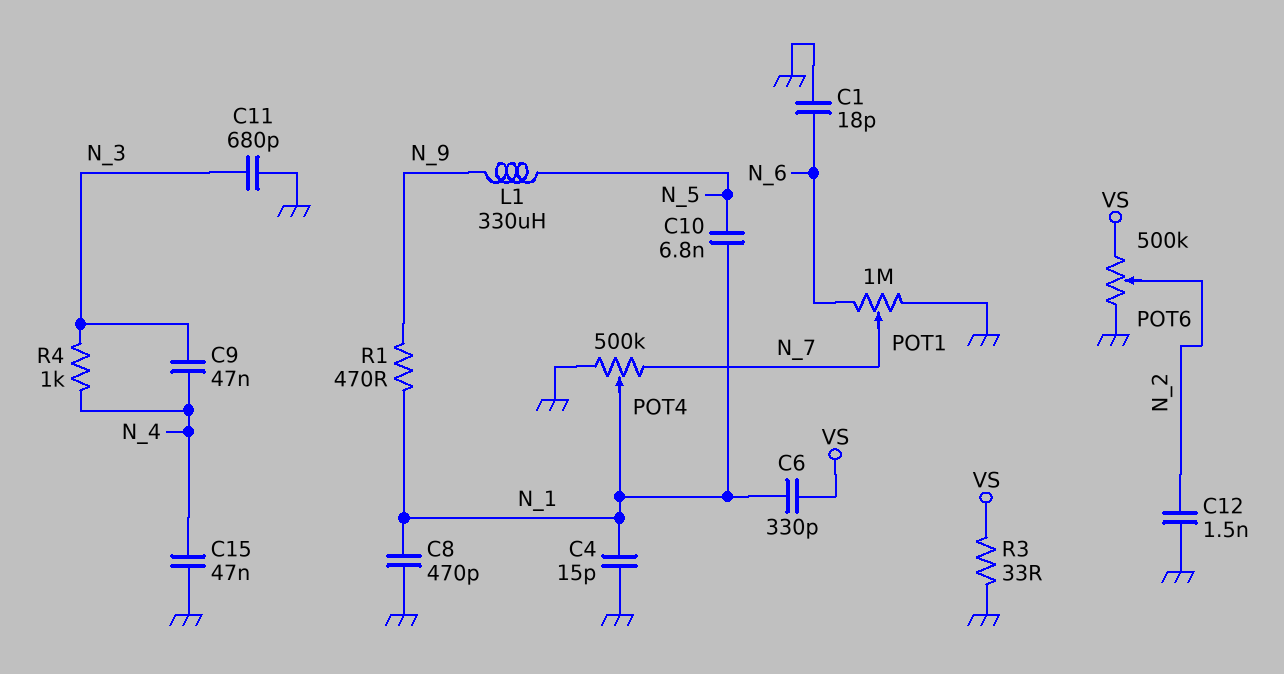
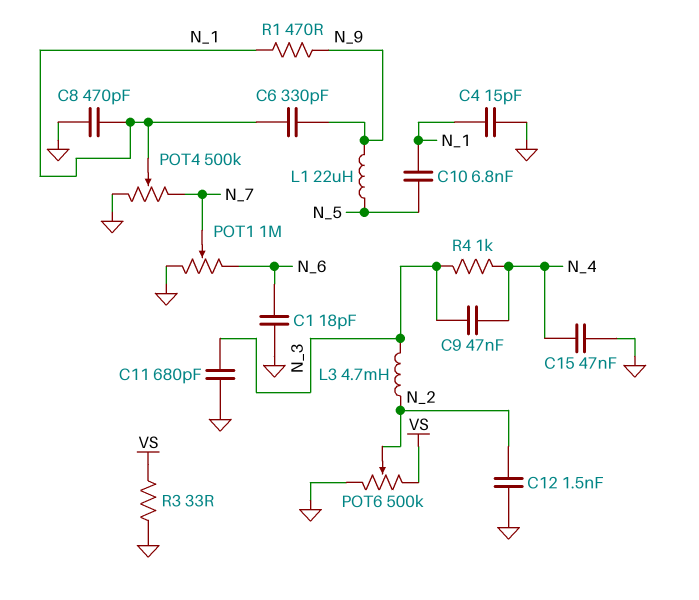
C6: 330pF (N_1, VS) -> 330pF (N_1, N_9)
L1: 330uH (N_5, N_9) -> 22uH (N_5, N_9)
L3: none -> 4.7mH (N_2, N_3)

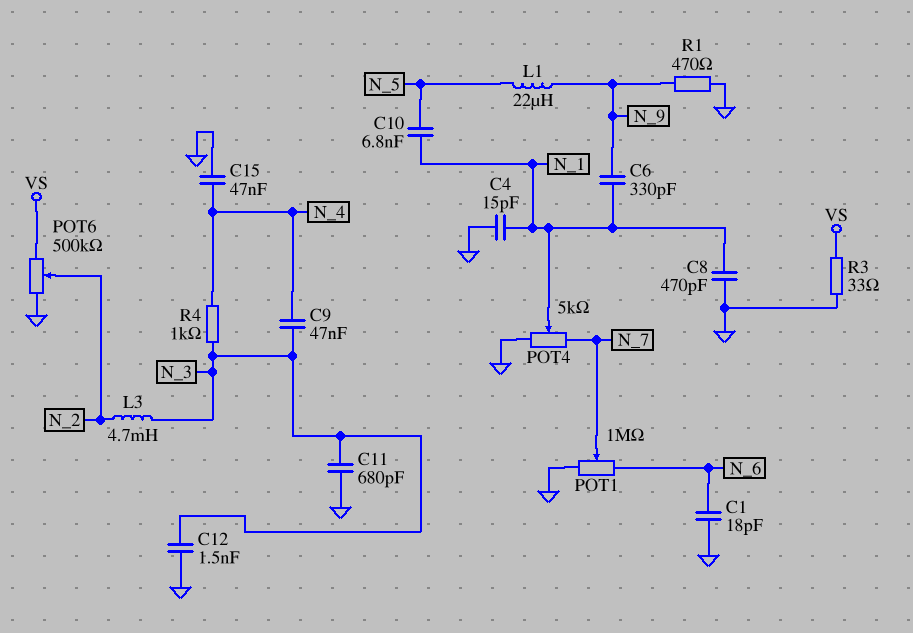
C12: 1.5nF (GND, N_2) -> 1.5nF (GND, N_3)
POT4: 500k (GND, N_7, wiper N_1) -> 5k (GND, N_7, wiper N_1)
R1: 470 (N_1, N_9) -> 470 (GND, N_9)

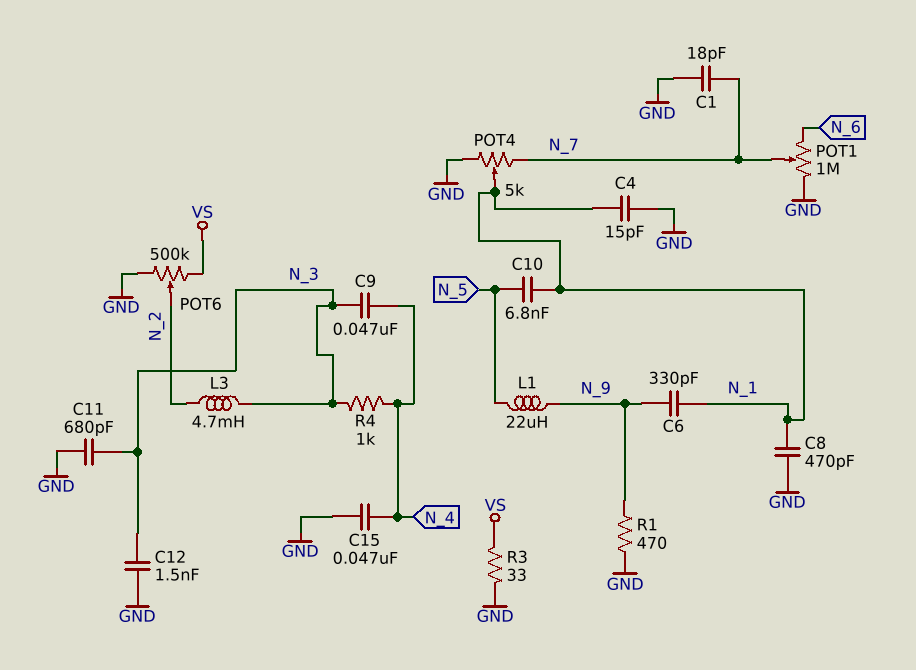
C1: 18pF (GND, N_6) -> 18pF (GND, N_7)

